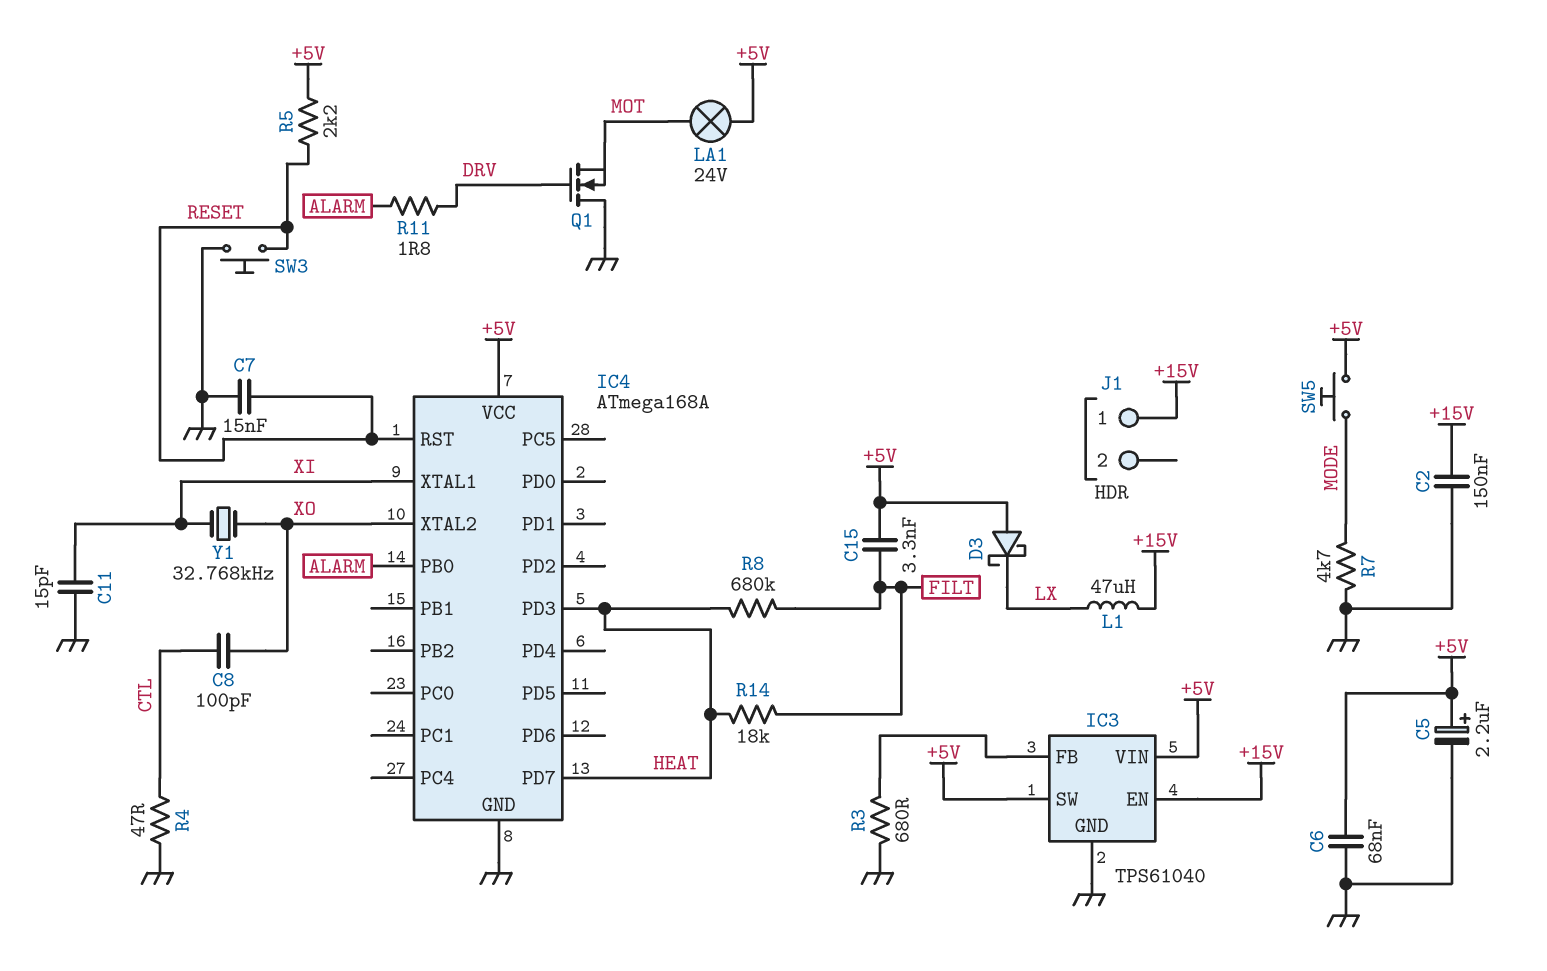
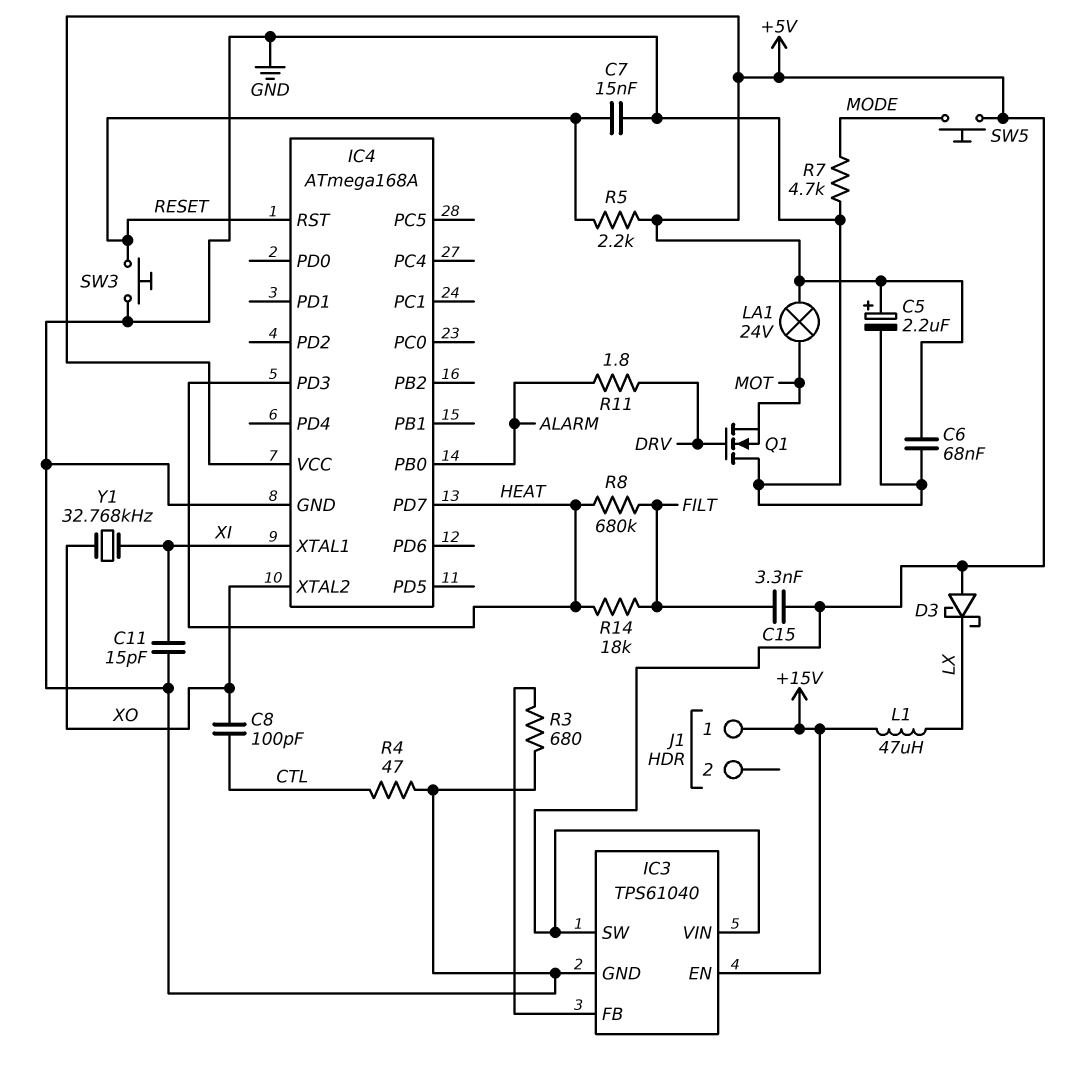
C2: 150nF (+15V, GND) -> none

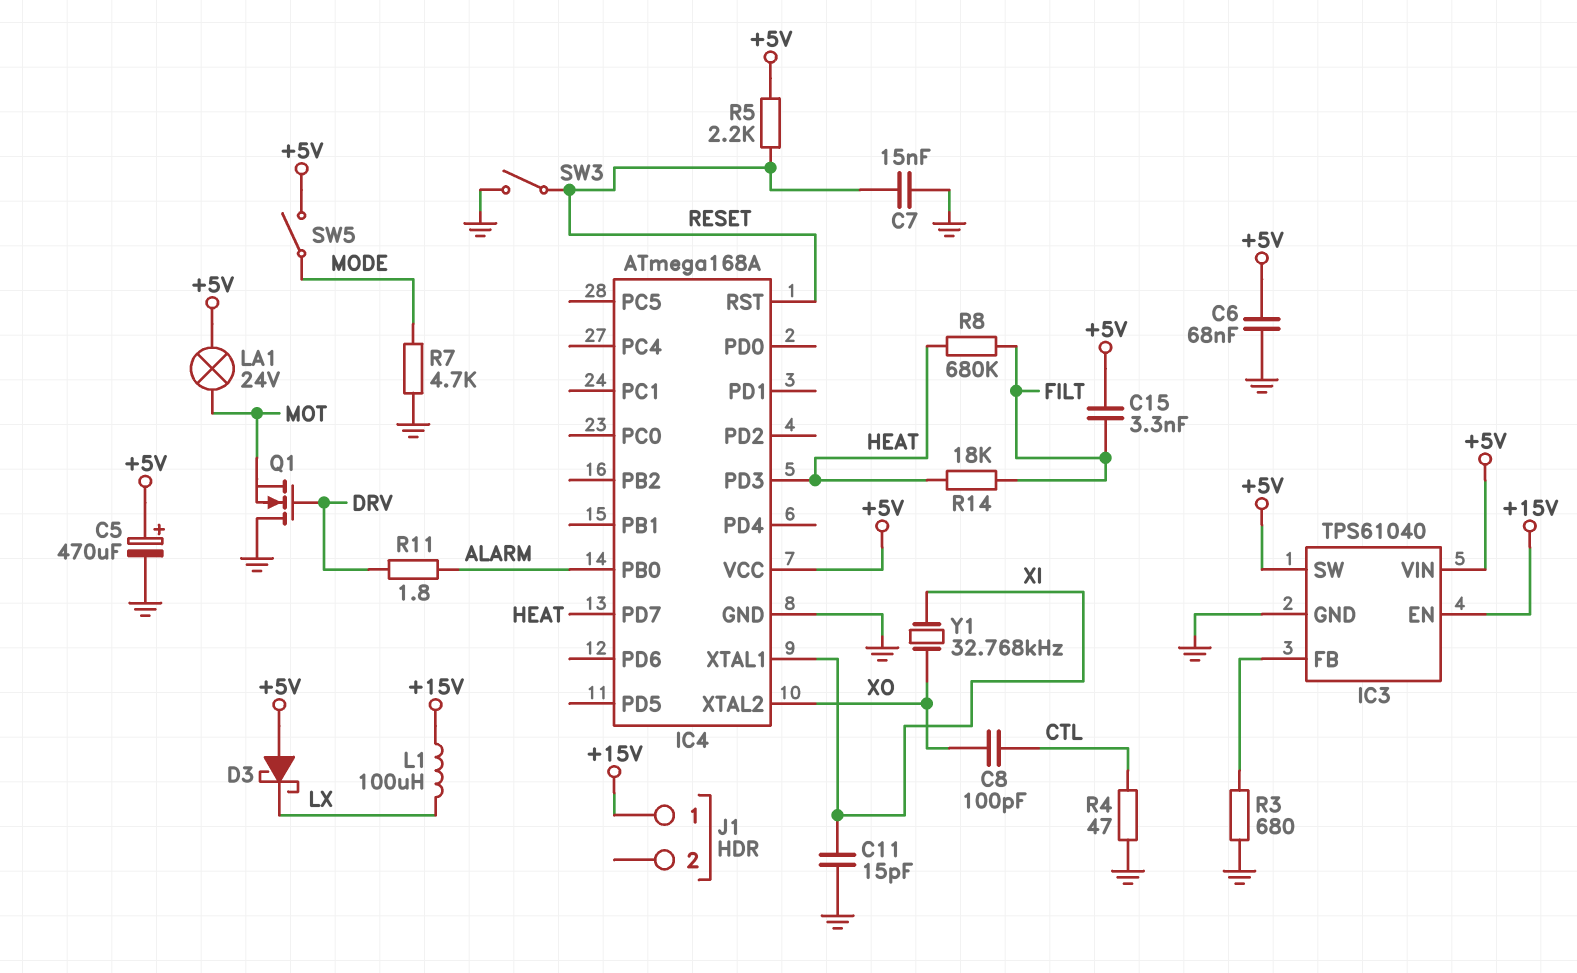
C5: 2.2uF (plus +5V, minus GND) -> 470uF (plus +5V, minus GND)
L1: 47uH (+15V, LX) -> 100uH (+15V, LX)
SW3: button (GND, RESET) -> switch (GND, RESET)
SW5: button (+5V, MODE) -> switch (+5V, MODE)

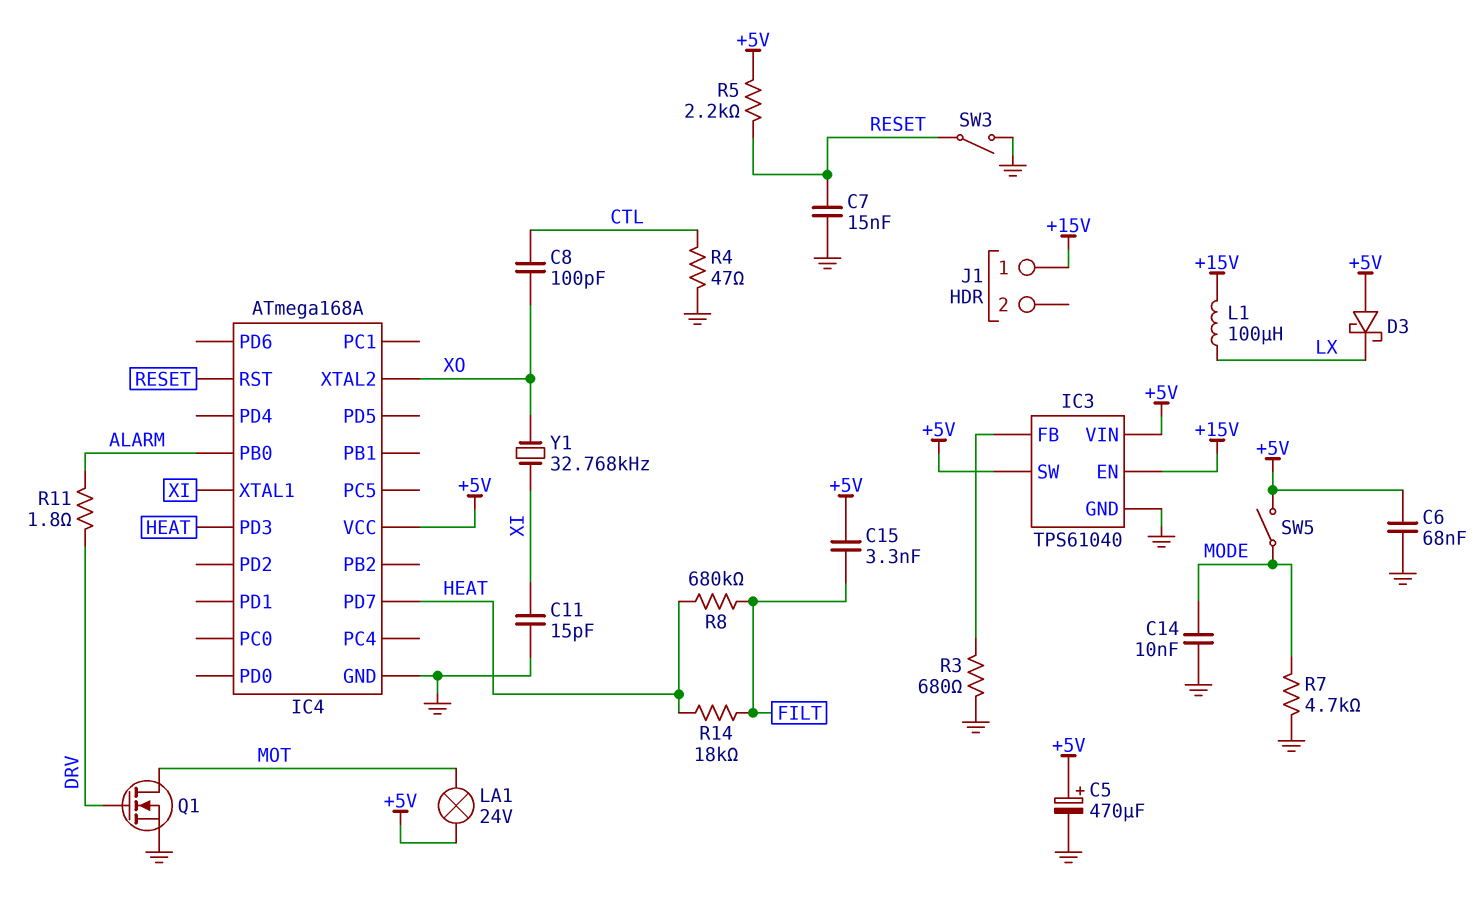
C14: none -> 10nF (GND, MODE)
Q1: NMOS (G DRV, D GND, S MOT) -> NMOS (G DRV, D MOT, S GND)

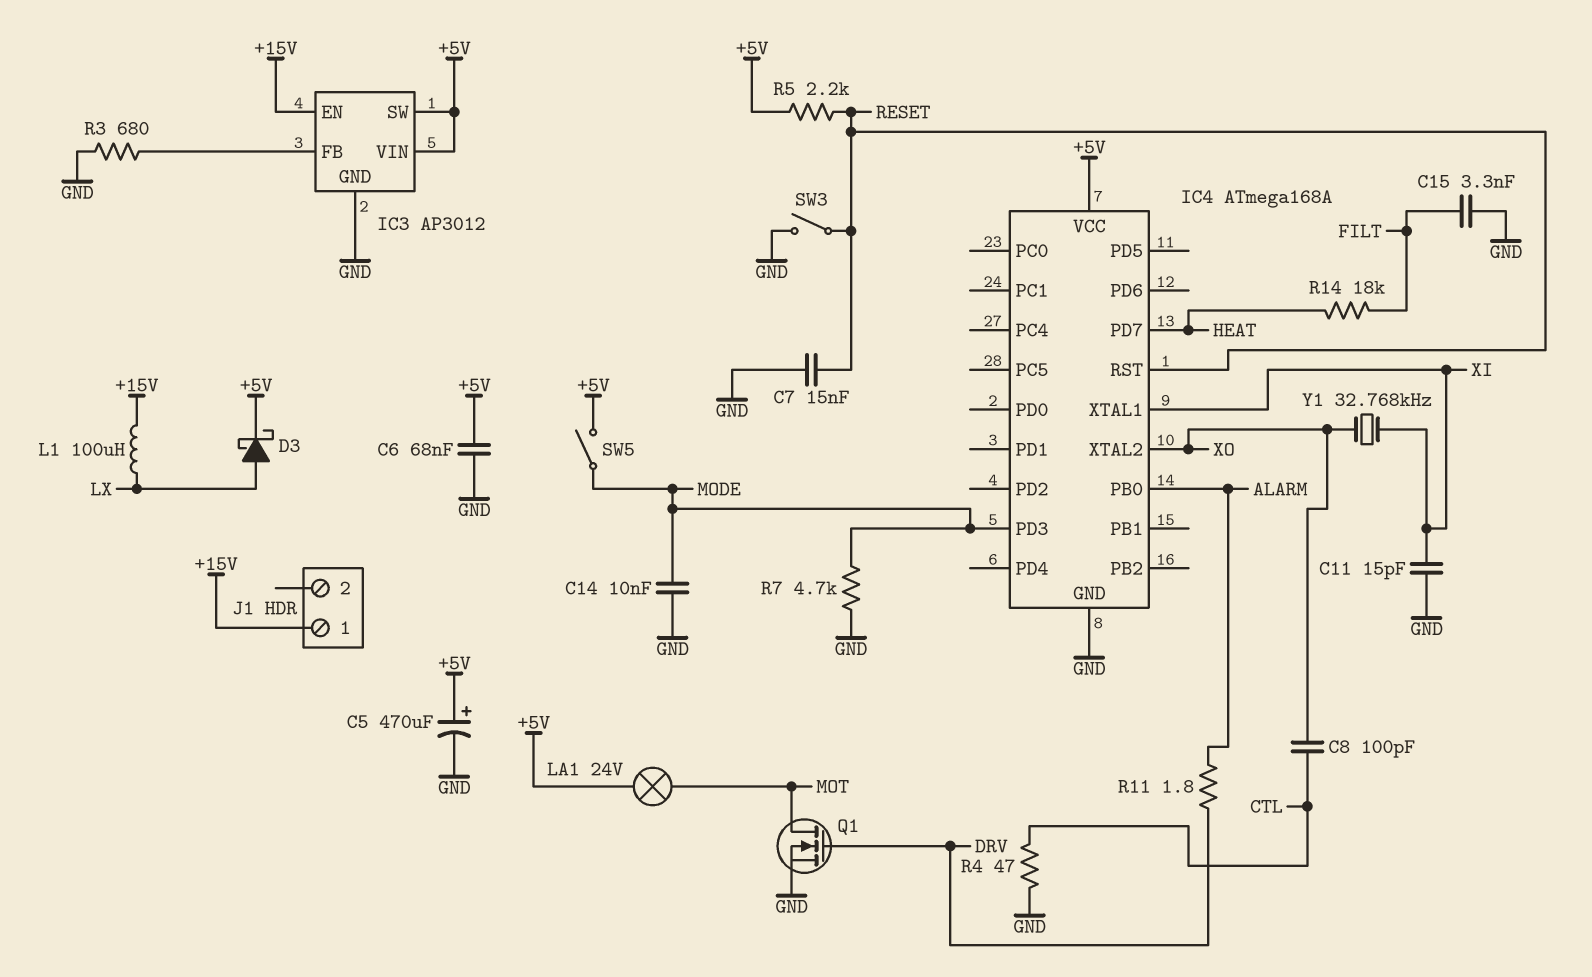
C15: 3.3nF (+5V, FILT) -> 3.3nF (FILT, GND)
D3: schottky (A +5V, K LX) -> schottky (A LX, K +5V)
IC3: TPS61040 -> AP3012
IC4 pin PD3: HEAT -> MODE
R8: 680k (FILT, HEAT) -> none

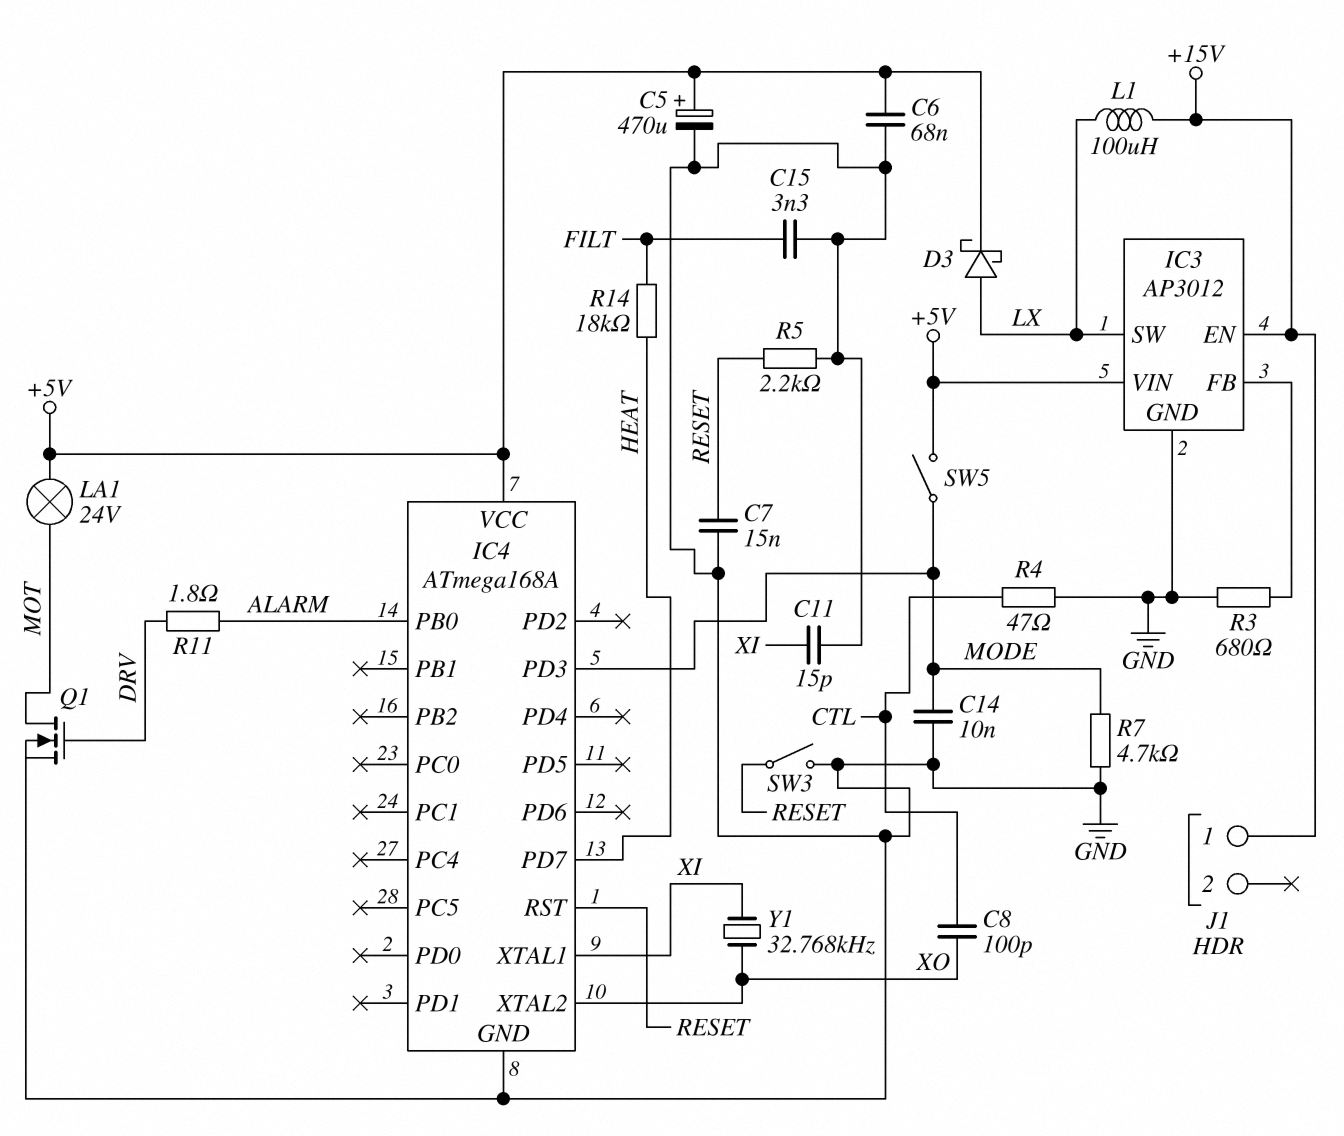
IC3 pin SW: +5V -> LX
R5: 2.2k (+5V, RESET) -> 2.2k (GND, RESET)

